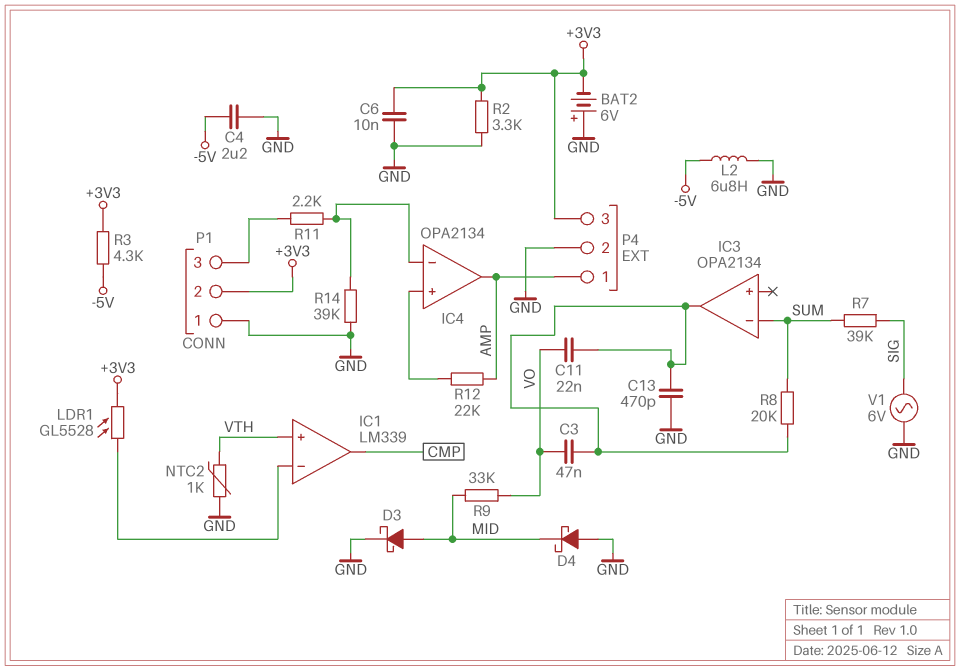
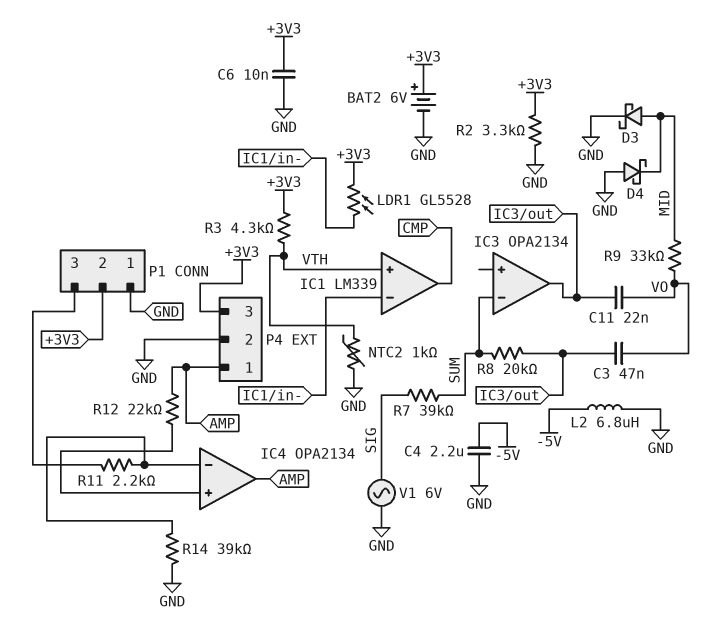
BAT2: 6V (plus GND, minus +3V3) -> 6V (plus +3V3, minus GND)
C13: 470pF (GND, IC3/out) -> none
R3: 4.3k (+3V3, -5V) -> 4.3k (+3V3, VTH)

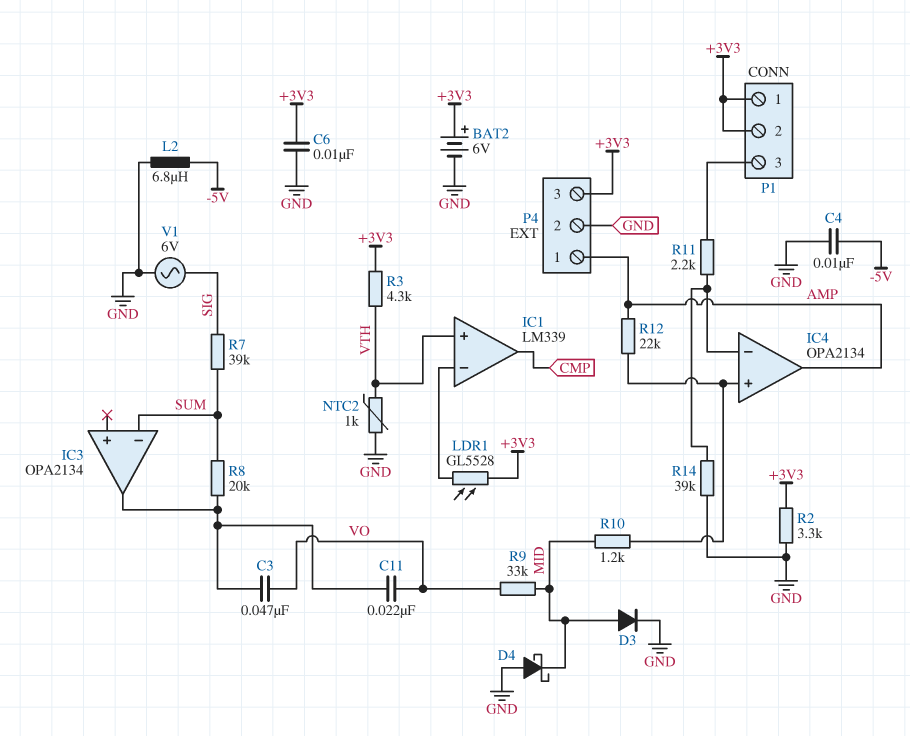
C4: 2.2uF (-5V, GND) -> 10nF (-5V, GND)
D3: schottky (A MID, K GND) -> diode (A MID, K GND)
P1 pin 1: GND -> +3V3
R10: none -> 1.2k (IC4/in+, MID)

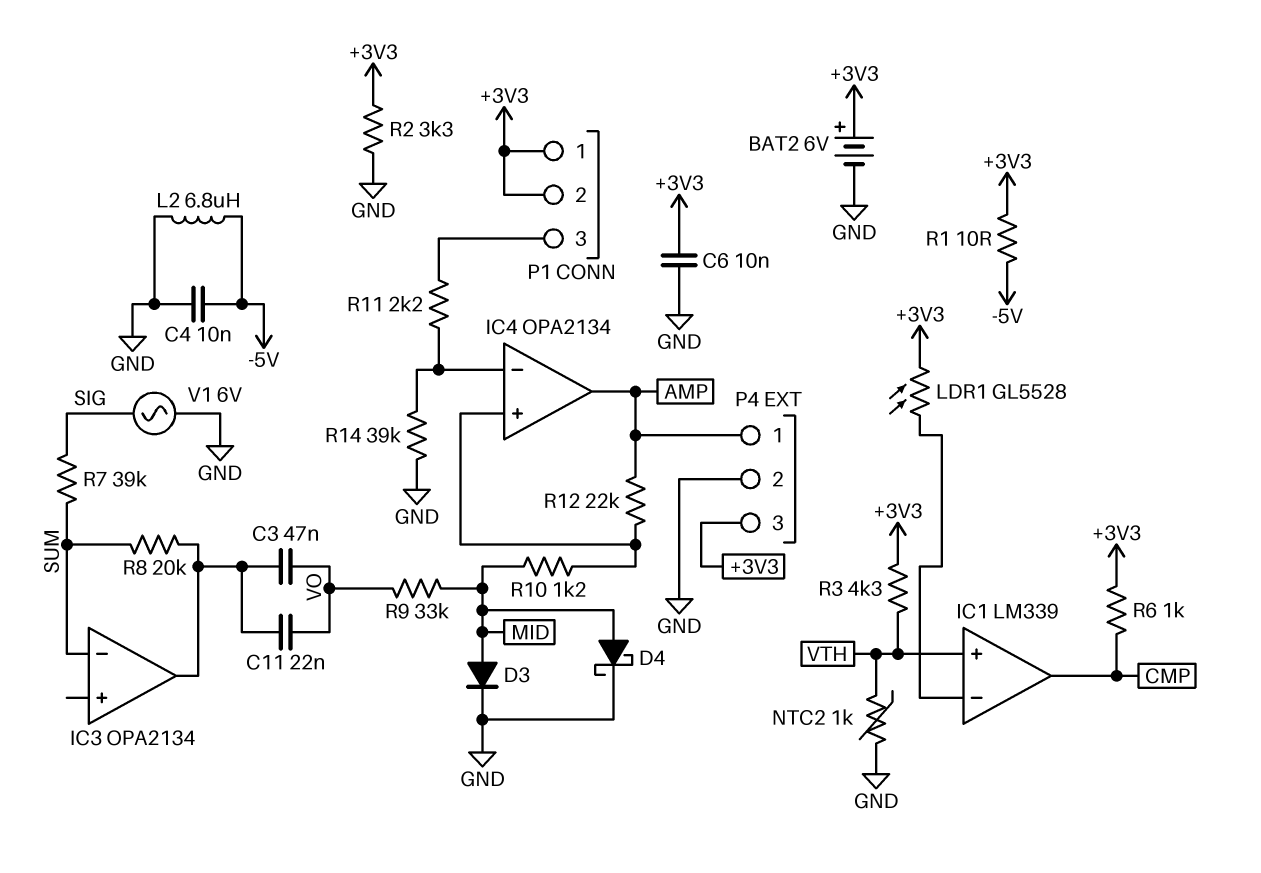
D4: schottky (A GND, K MID) -> schottky (A MID, K GND)
R1: none -> 10 (+3V3, -5V)
R6: none -> 1k (+3V3, CMP)

